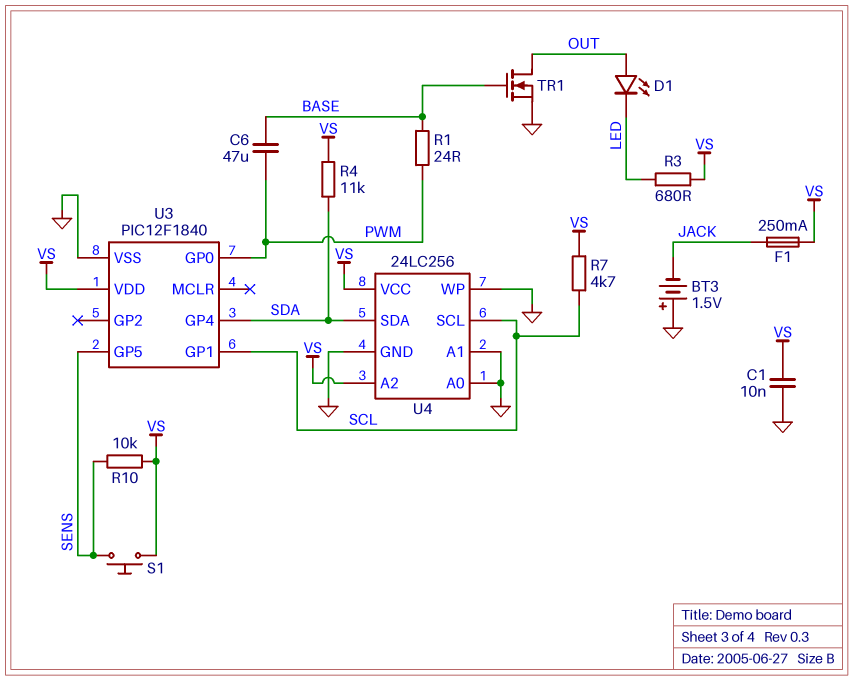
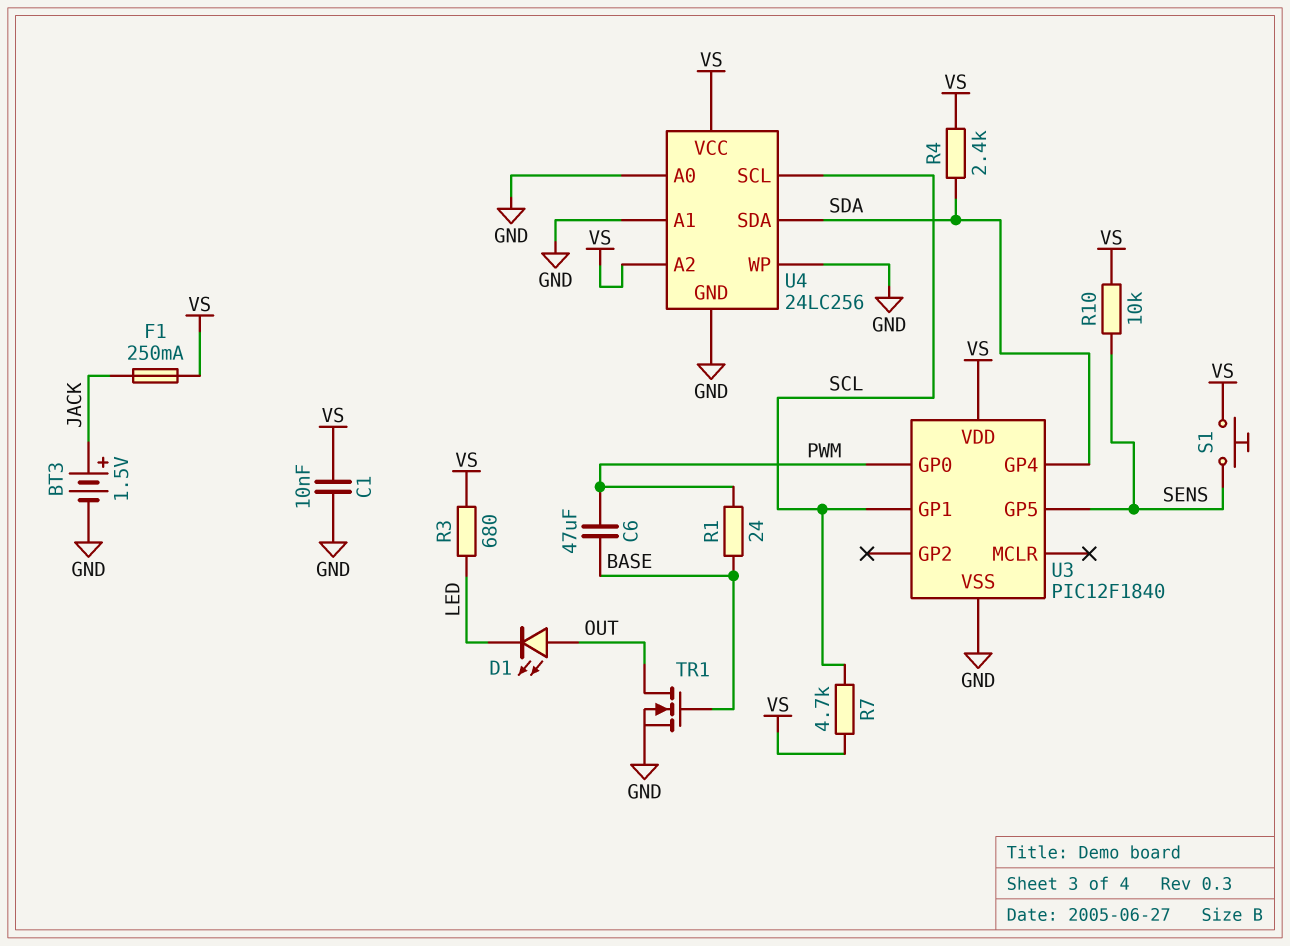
BT3: 1.5V (plus GND, minus JACK) -> 1.5V (plus JACK, minus GND)
R4: 11k (SDA, VS) -> 2.4k (SDA, VS)

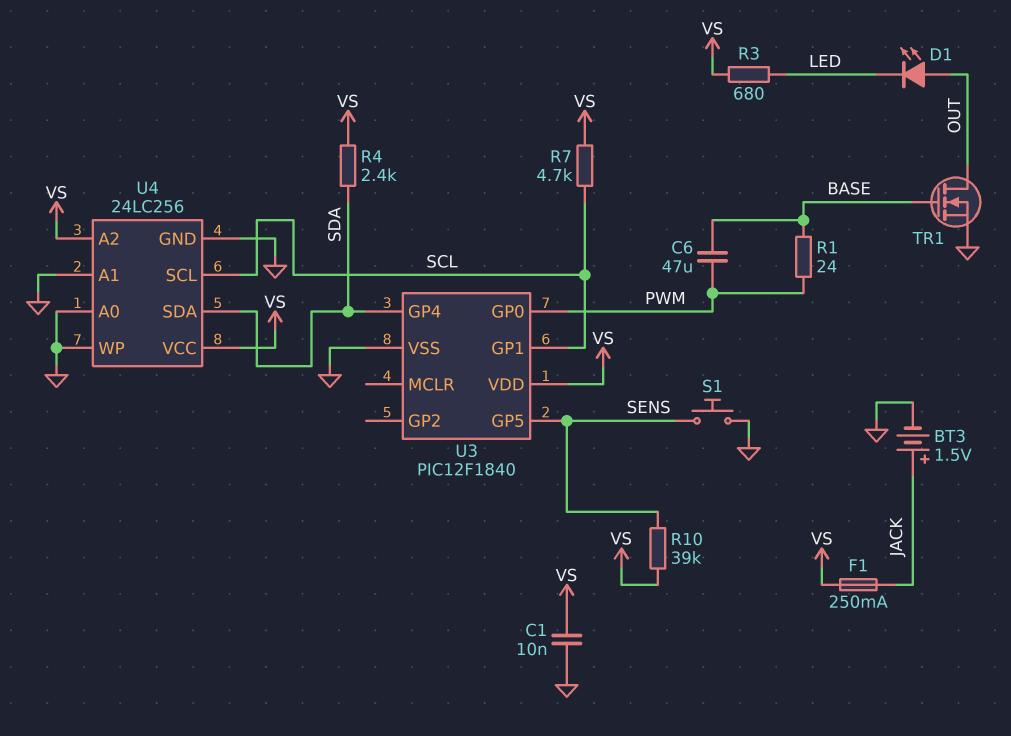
R10: 10k (SENS, VS) -> 39k (SENS, VS)
S1: button (SENS, VS) -> button (GND, SENS)

